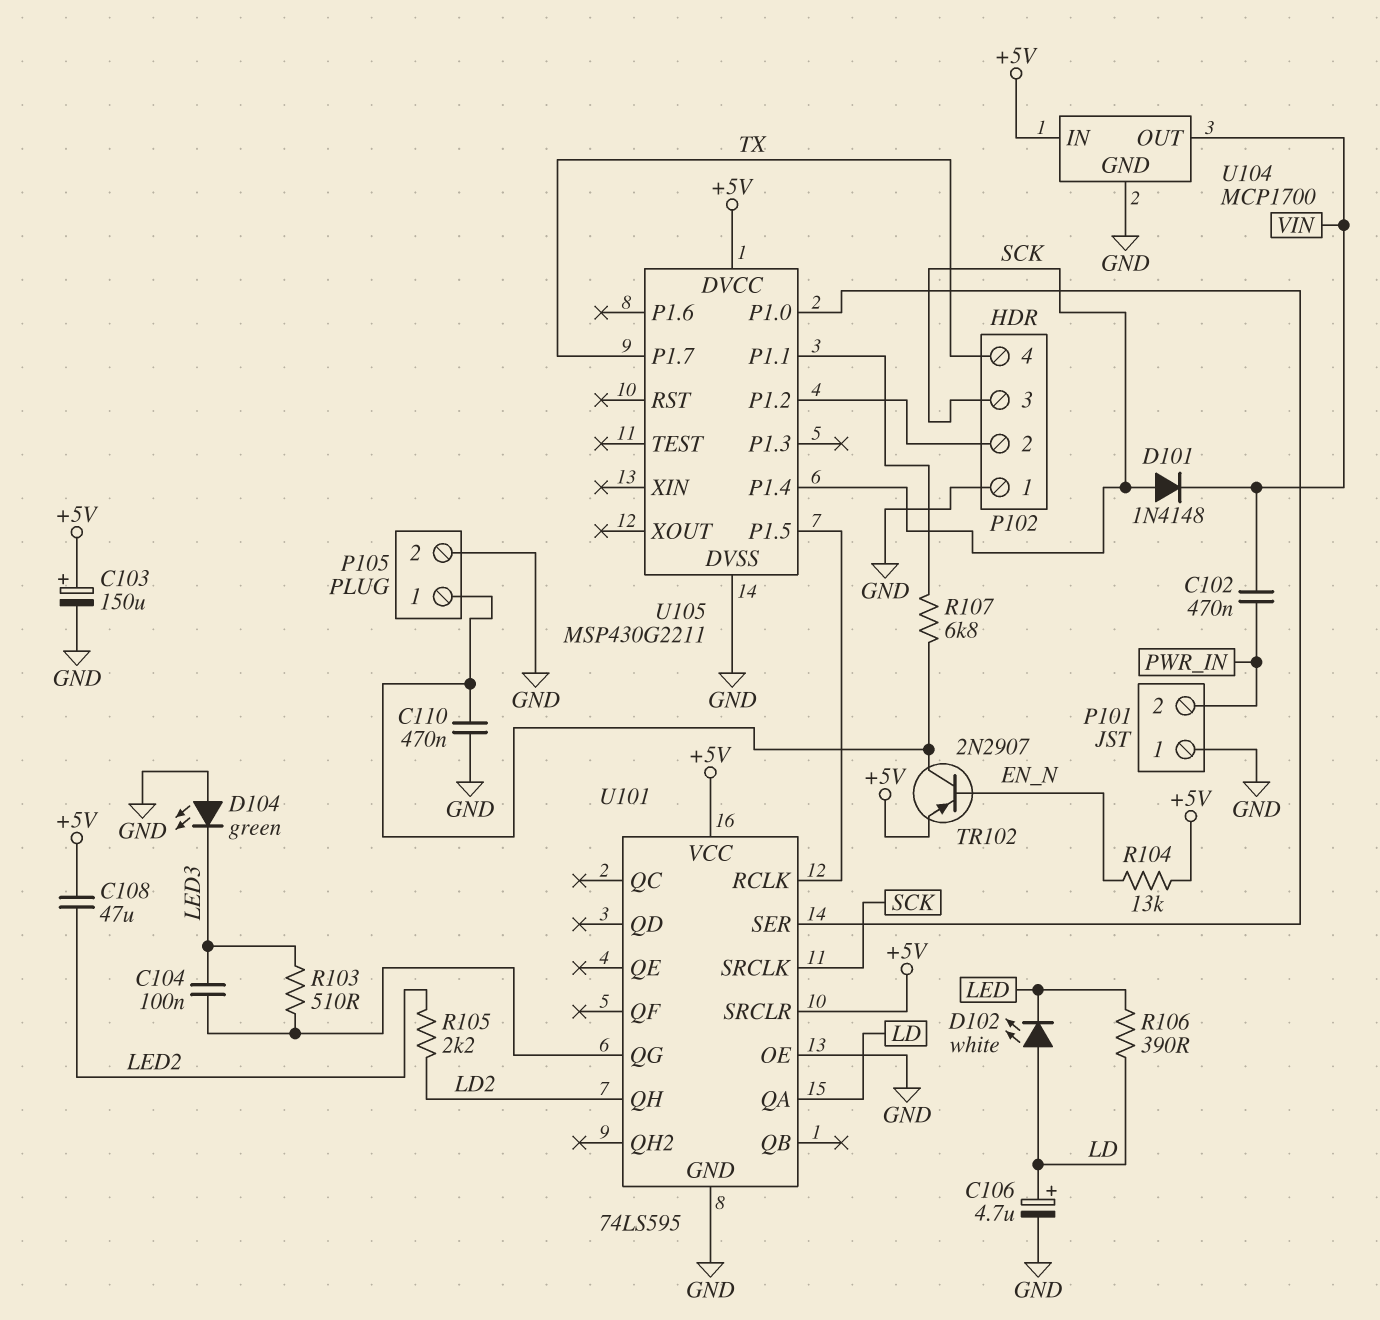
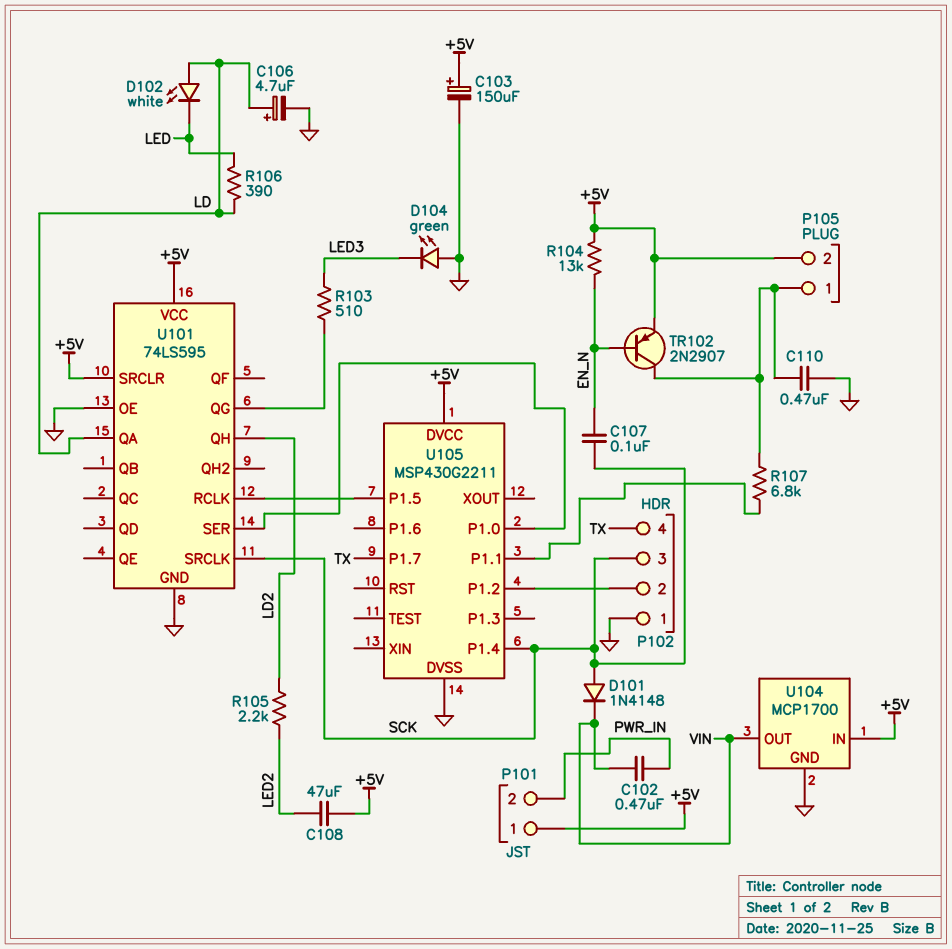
C104: 100nF (LED3, U101/QG) -> none
C107: none -> 100nF (EN_N, SCK)
P101 pin 1: GND -> +5V
P105 pin 2: GND -> +5V

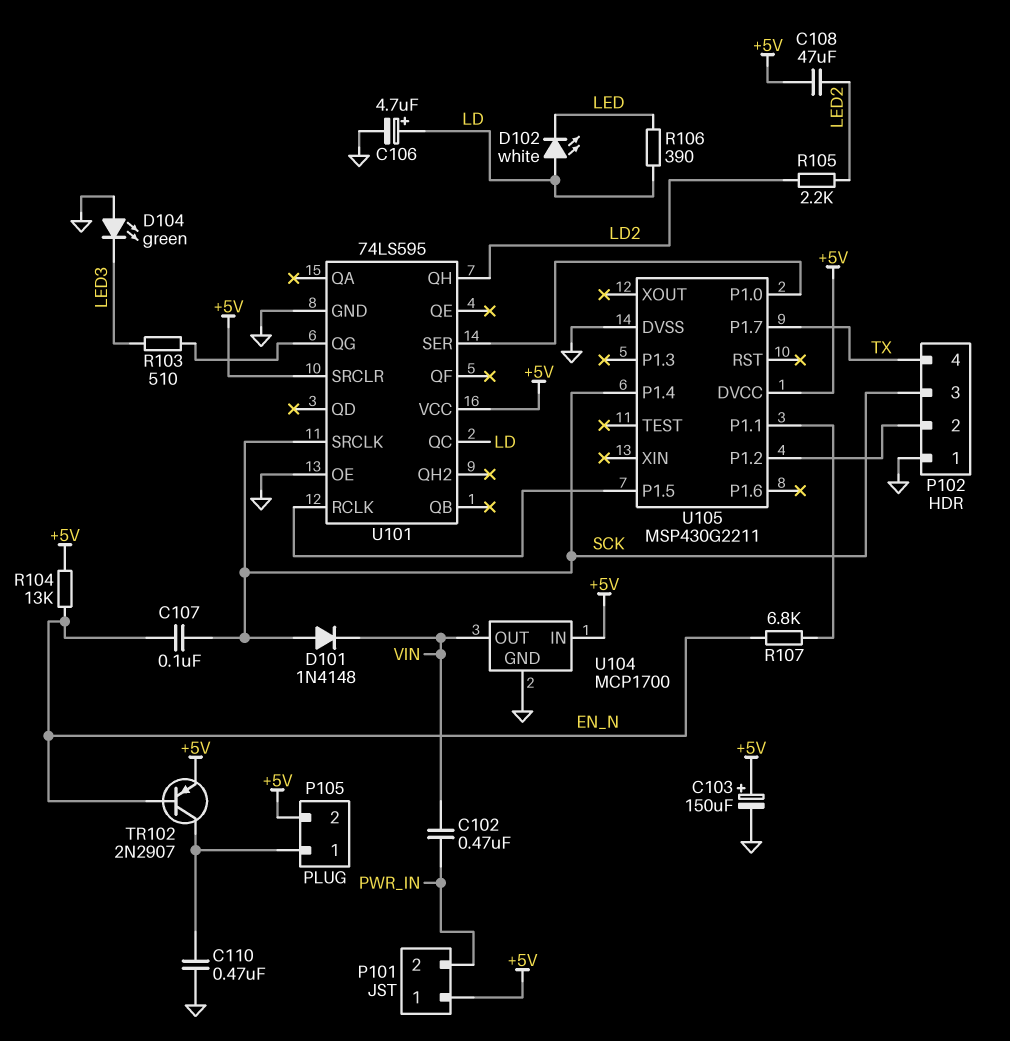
R107: 6.8k (P105/1, U105/P1.1) -> 6.8k (EN_N, U105/P1.1)
U101 pin QA: LD -> none
U101 pin QC: none -> LD

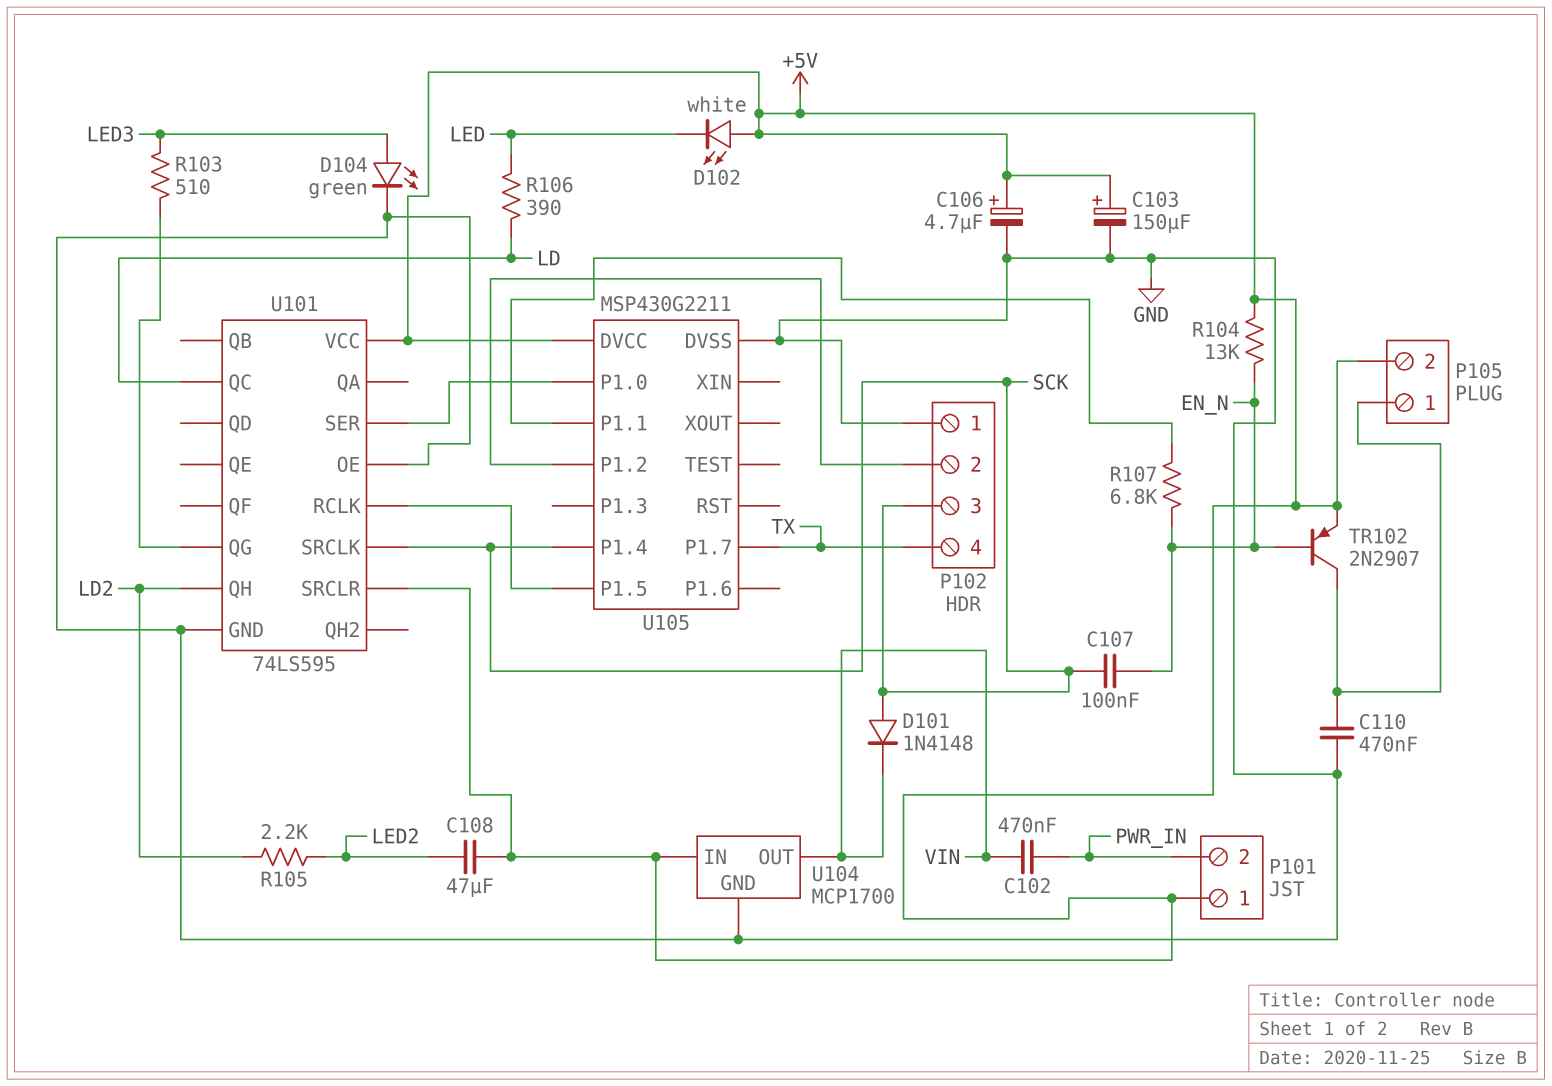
C106: 4.7uF (plus LD, minus GND) -> 4.7uF (plus +5V, minus GND)
D102: LED white (A LD, K LED) -> LED white (A +5V, K LED)
D104: LED green (A GND, K LED3) -> LED green (A LED3, K GND)

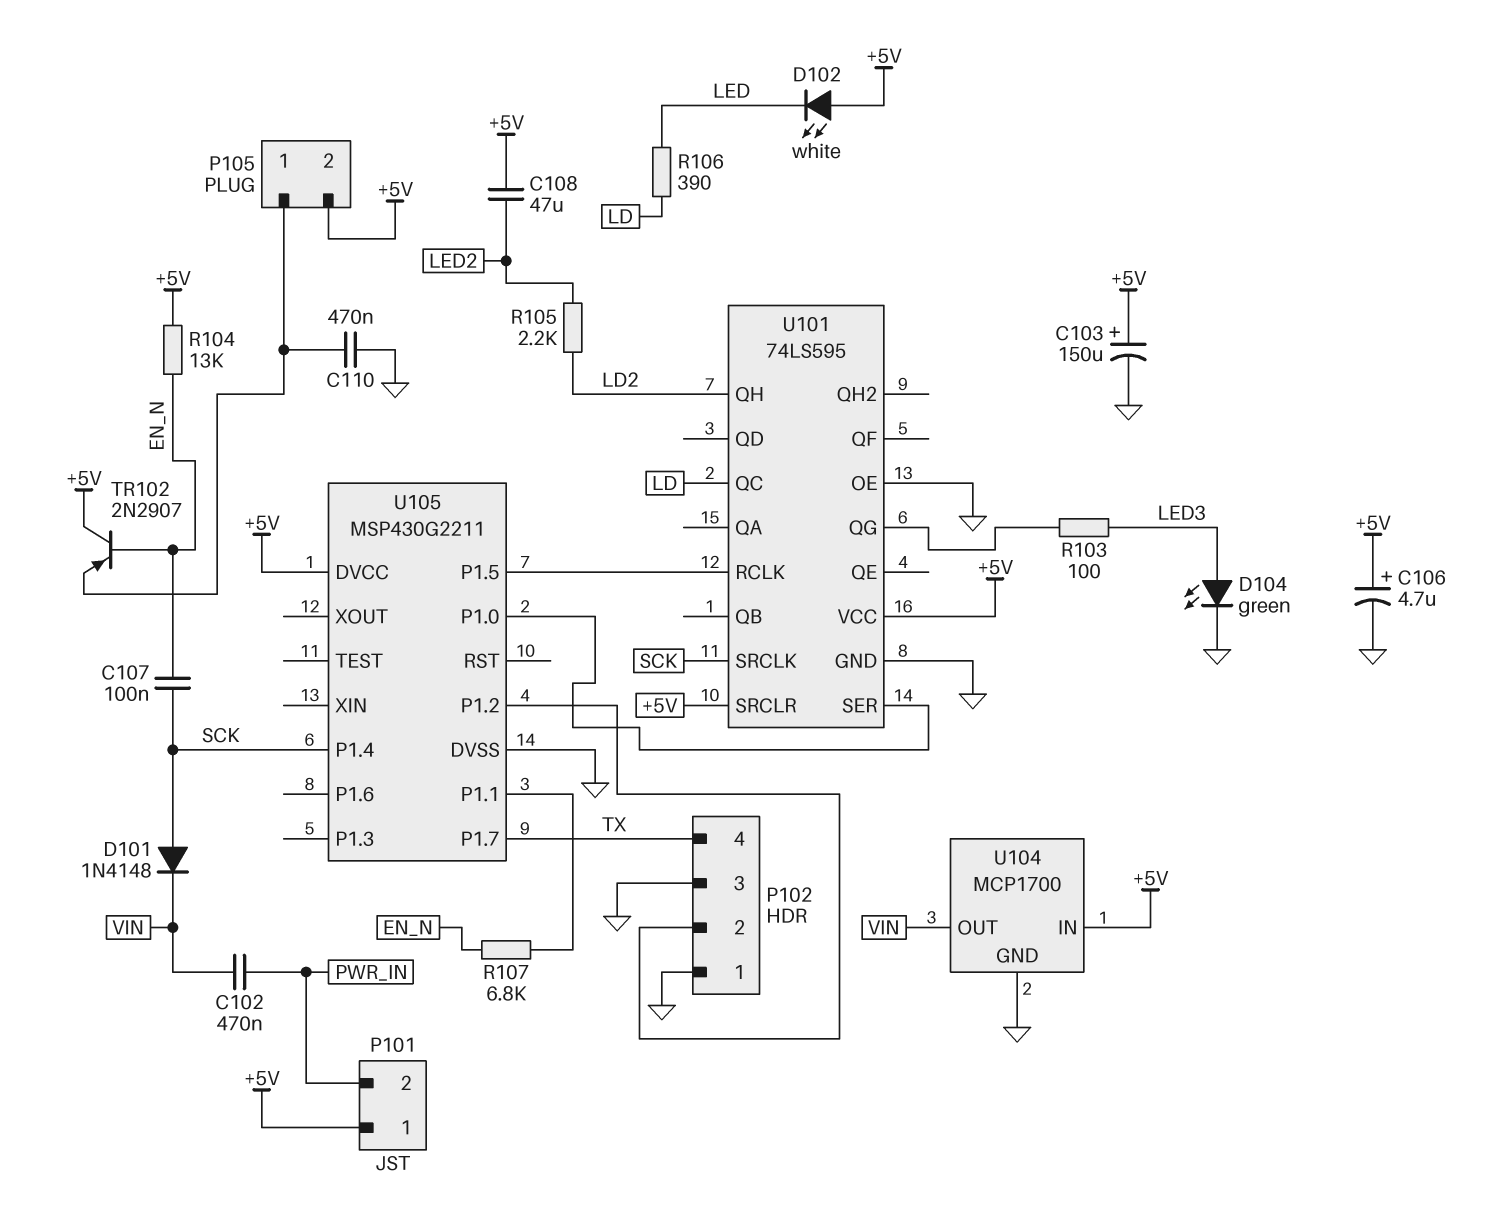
P102 pin 3: SCK -> GND
R103: 510 (LED3, U101/QG) -> 100 (LED3, U101/QG)
TR102: PNP 2N2907 (B EN_N, C P105/1, E +5V) -> PNP 2N2907 (B EN_N, C +5V, E P105/1)

